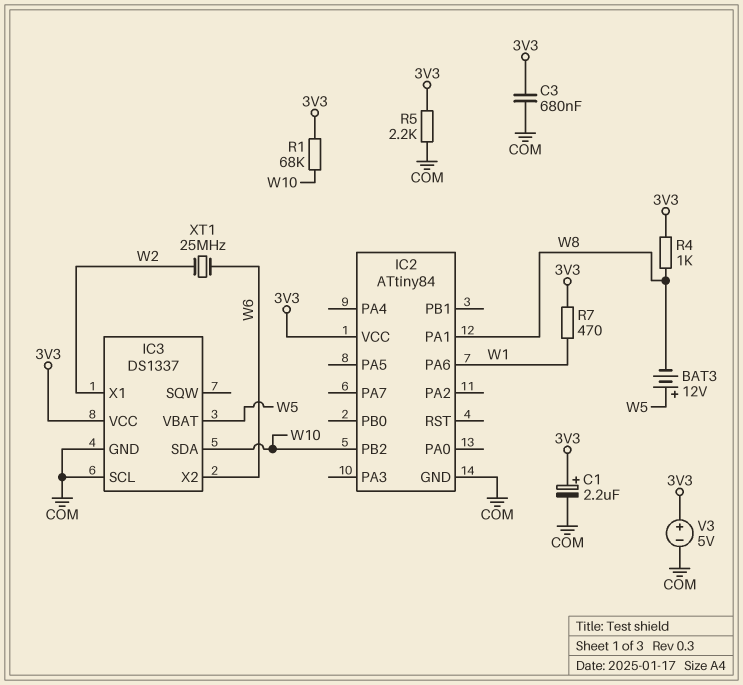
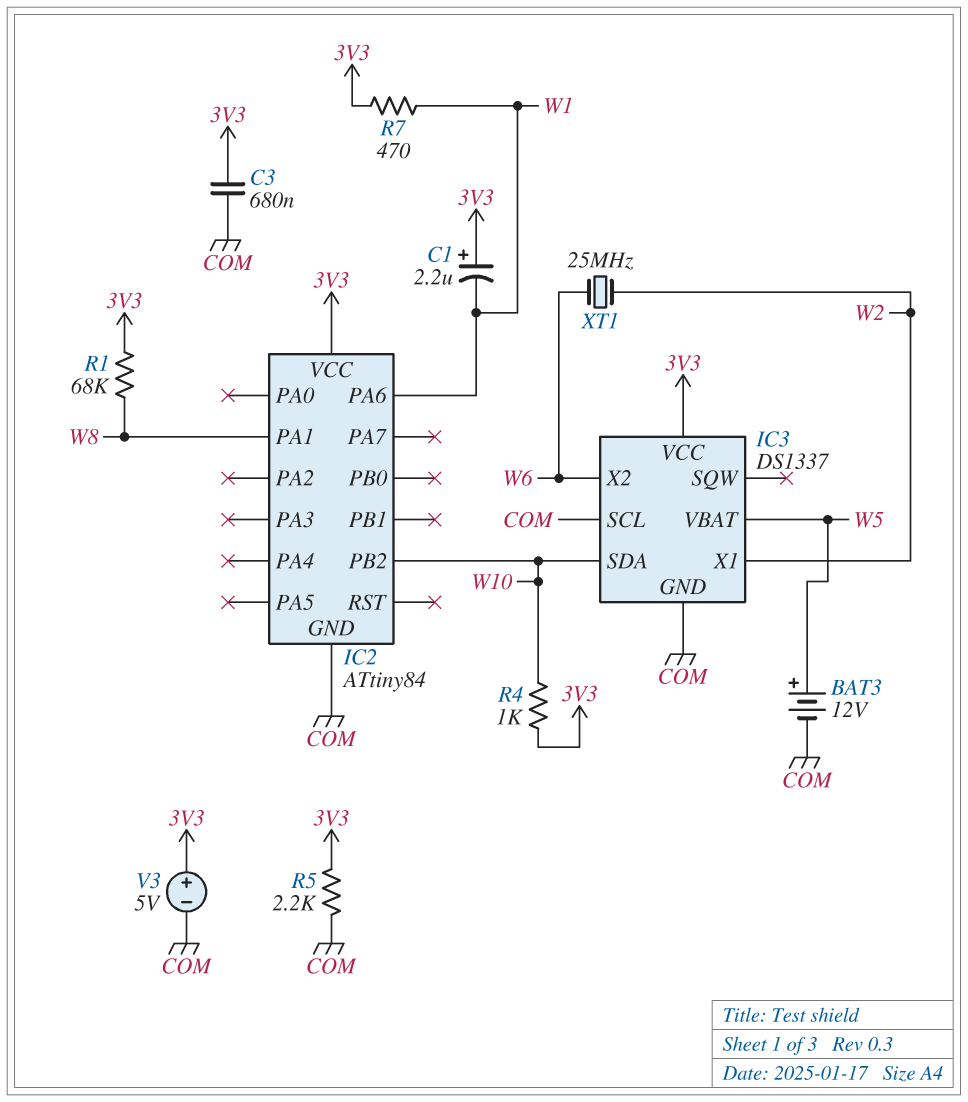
BAT3: 12V (plus W5, minus W8) -> 12V (plus W5, minus COM)
C1: 2.2uF (plus 3V3, minus COM) -> 2.2uF (plus 3V3, minus W1)
R1: 68k (3V3, W10) -> 68k (3V3, W8)
R4: 1k (3V3, W8) -> 1k (3V3, W10)

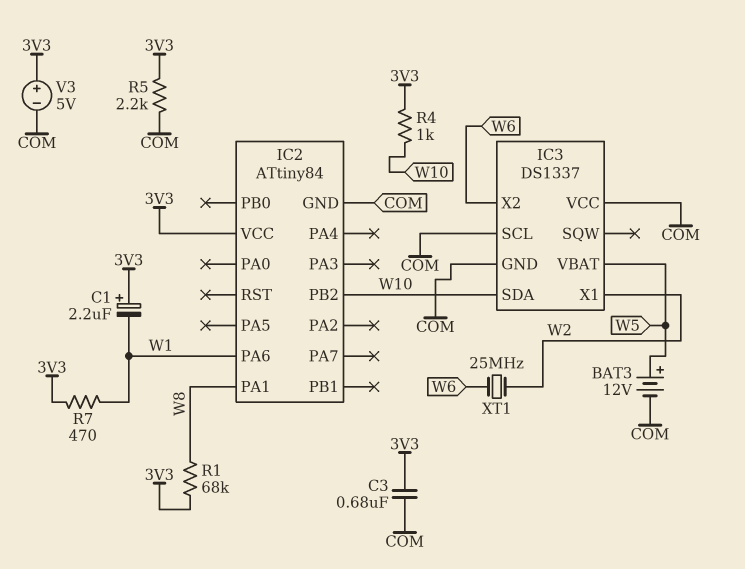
IC3 pin VCC: 3V3 -> COM

